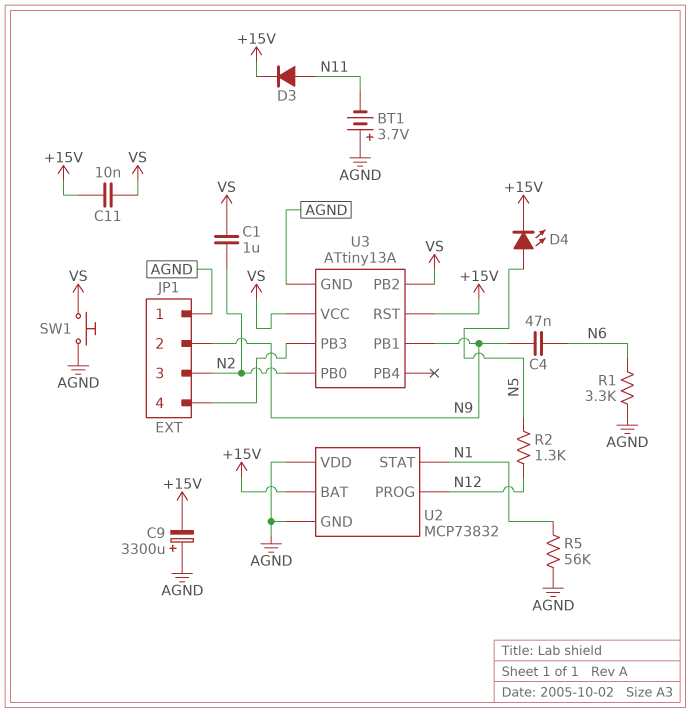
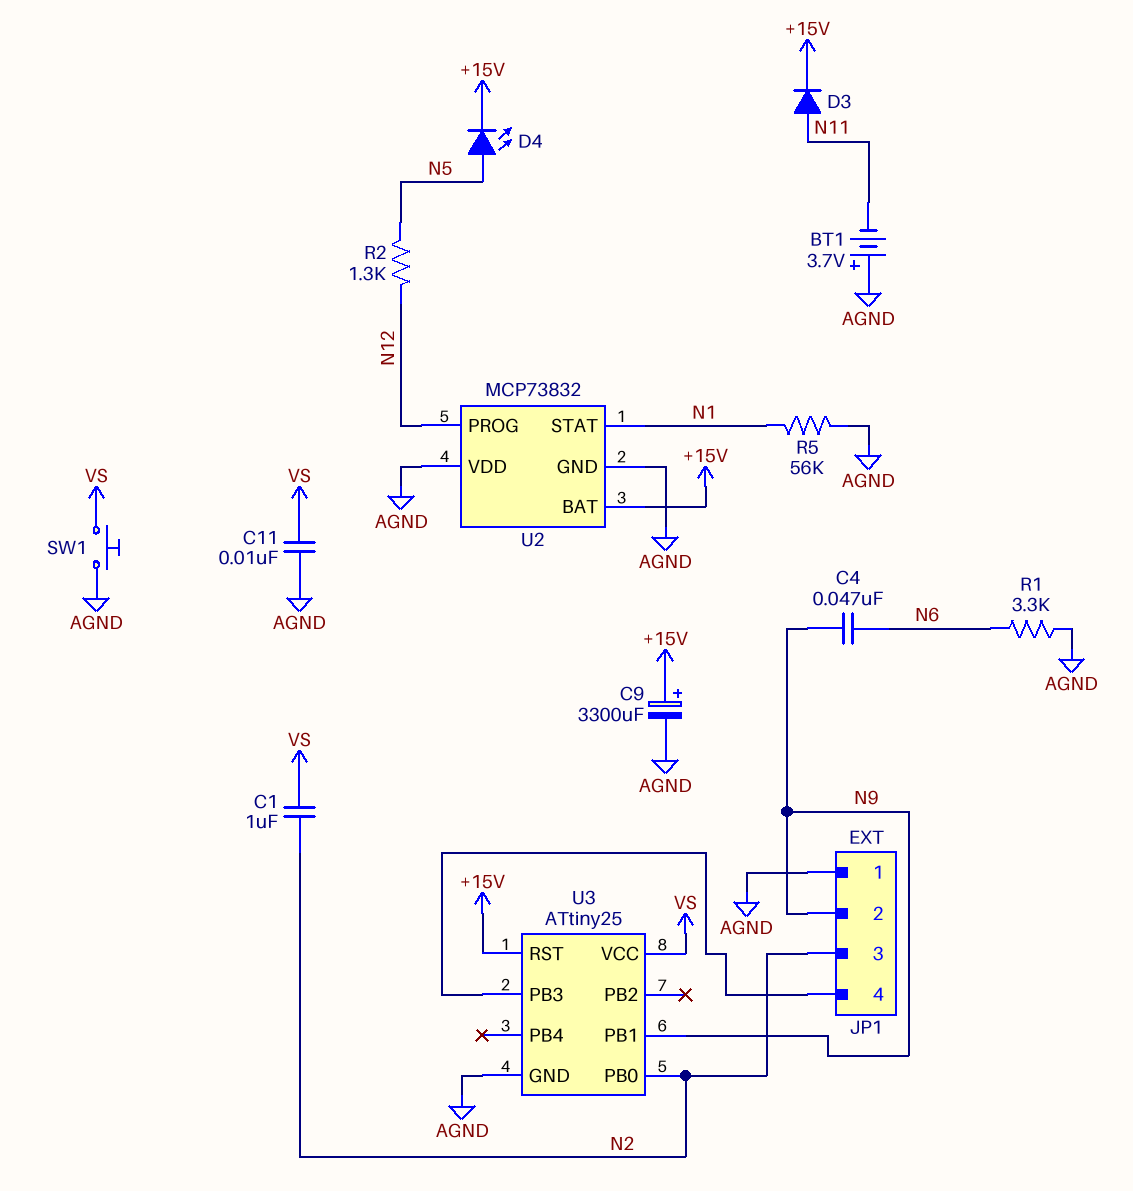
C9: 3300uF (plus AGND, minus +15V) -> 3300uF (plus +15V, minus AGND)
C11: 10nF (+15V, VS) -> 10nF (AGND, VS)
U3: ATtiny13A -> ATtiny25
U3 pin PB2: VS -> none

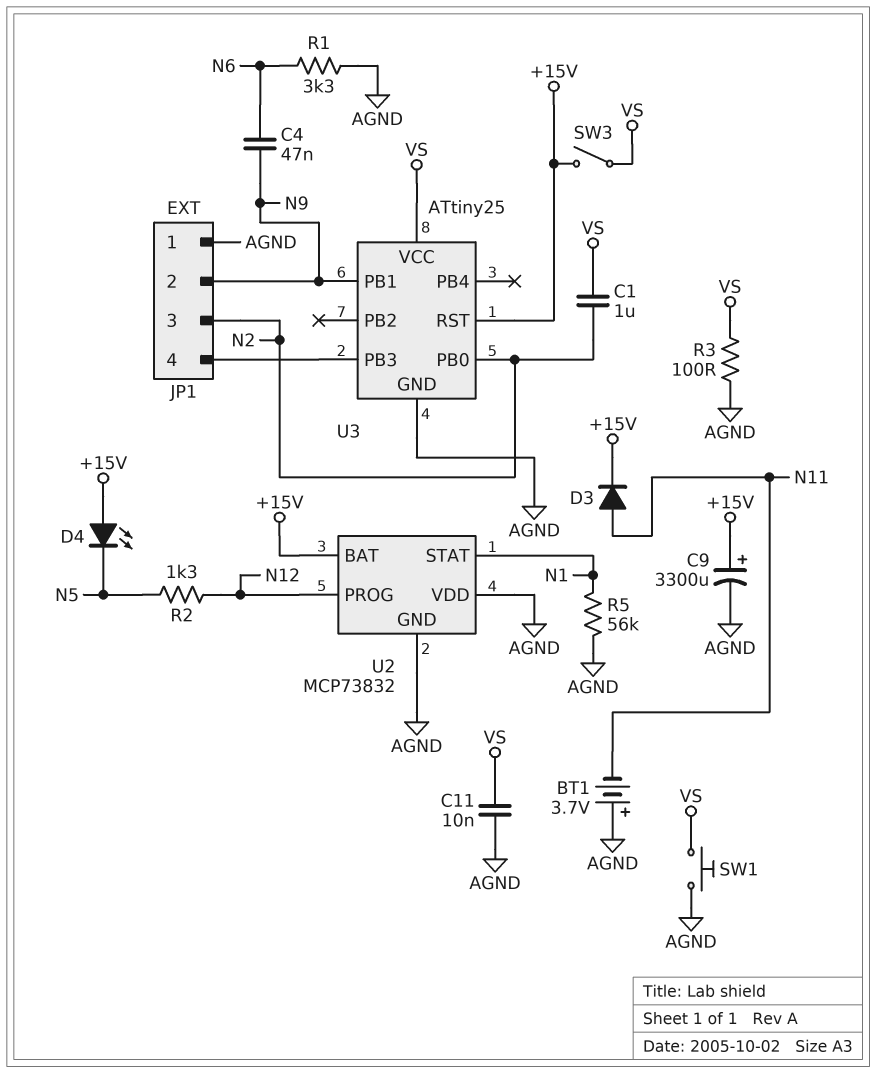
D4: LED (A N5, K +15V) -> LED (A +15V, K N5)
R3: none -> 100 (AGND, VS)
SW3: none -> switch (+15V, VS)

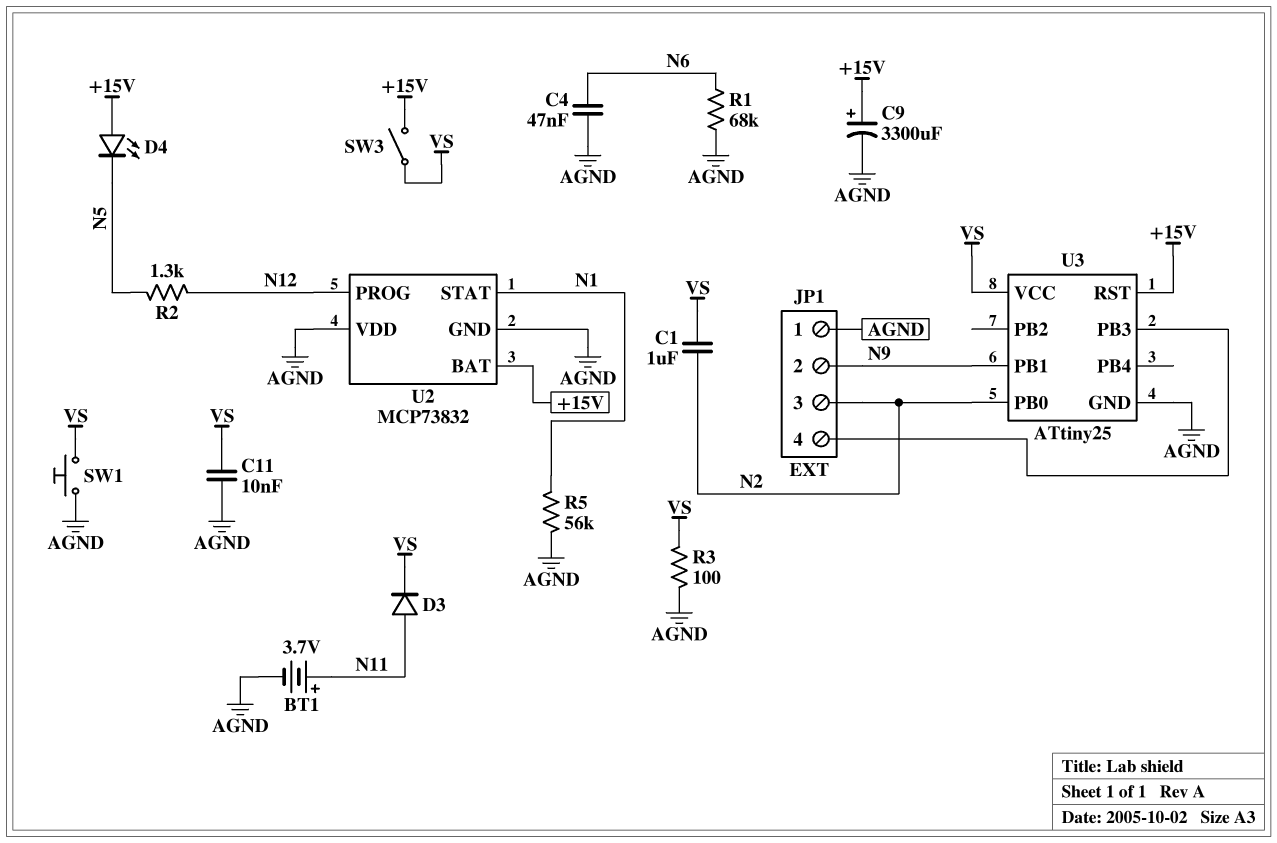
BT1: 3.7V (plus AGND, minus N11) -> 3.7V (plus N11, minus AGND)
C4: 47nF (N6, N9) -> 47nF (AGND, N6)
D3: diode (A N11, K +15V) -> diode (A N11, K VS)
R1: 3.3k (AGND, N6) -> 68k (AGND, N6)

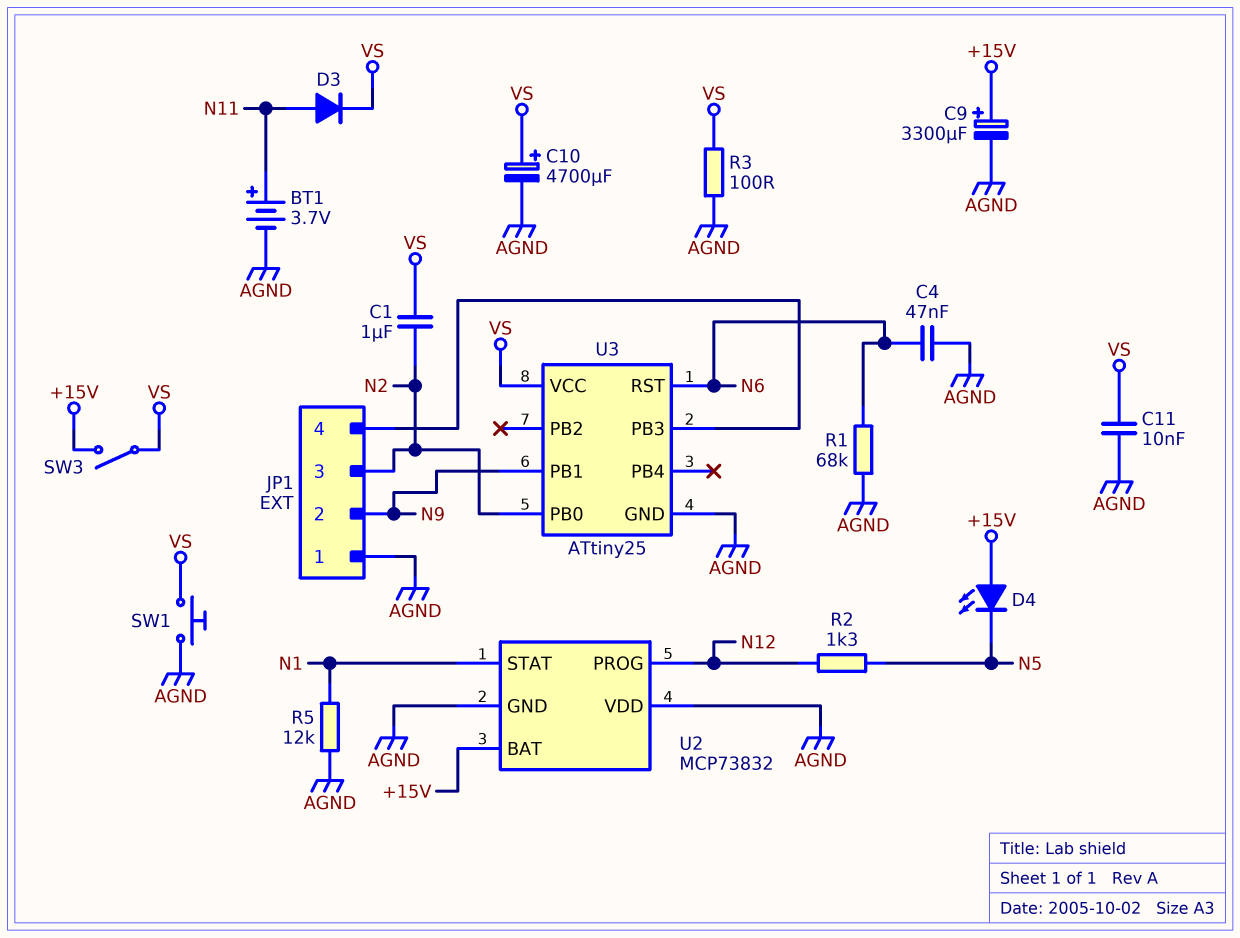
C10: none -> 4700uF (plus VS, minus AGND)
R5: 56k (AGND, N1) -> 12k (AGND, N1)
U3 pin RST: +15V -> N6

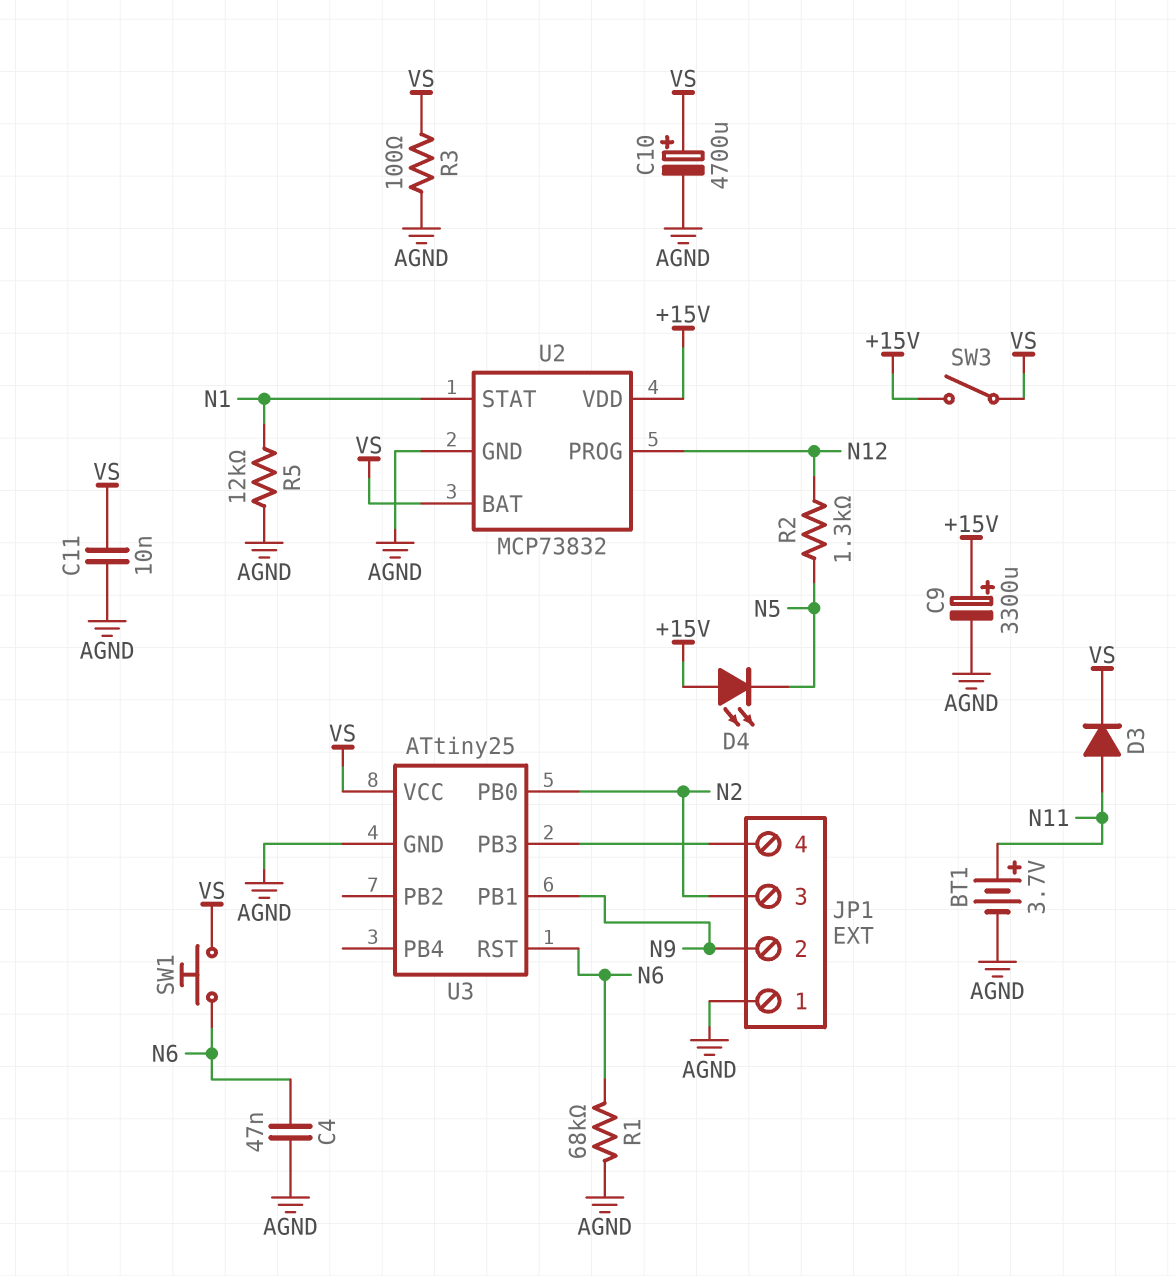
C1: 1uF (N2, VS) -> none
SW1: button (AGND, VS) -> button (N6, VS)
U2 pin BAT: +15V -> VS
U2 pin VDD: AGND -> +15V

